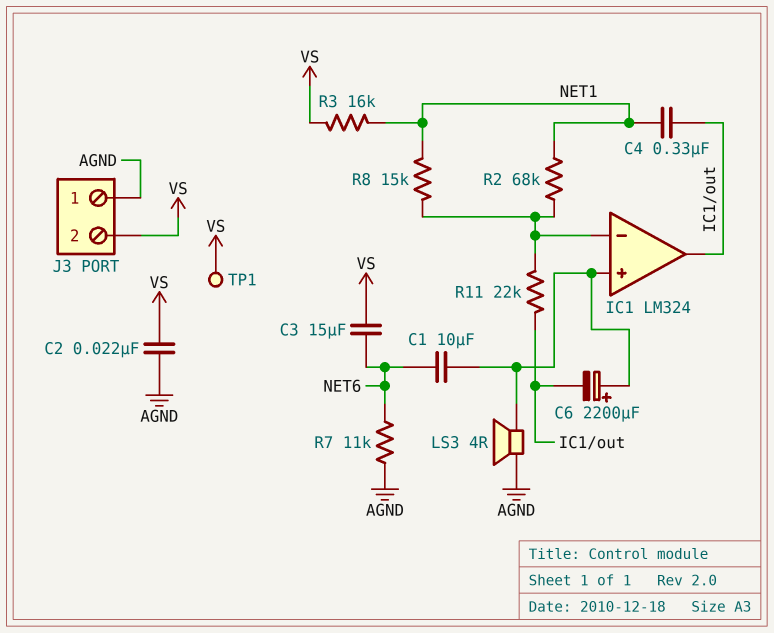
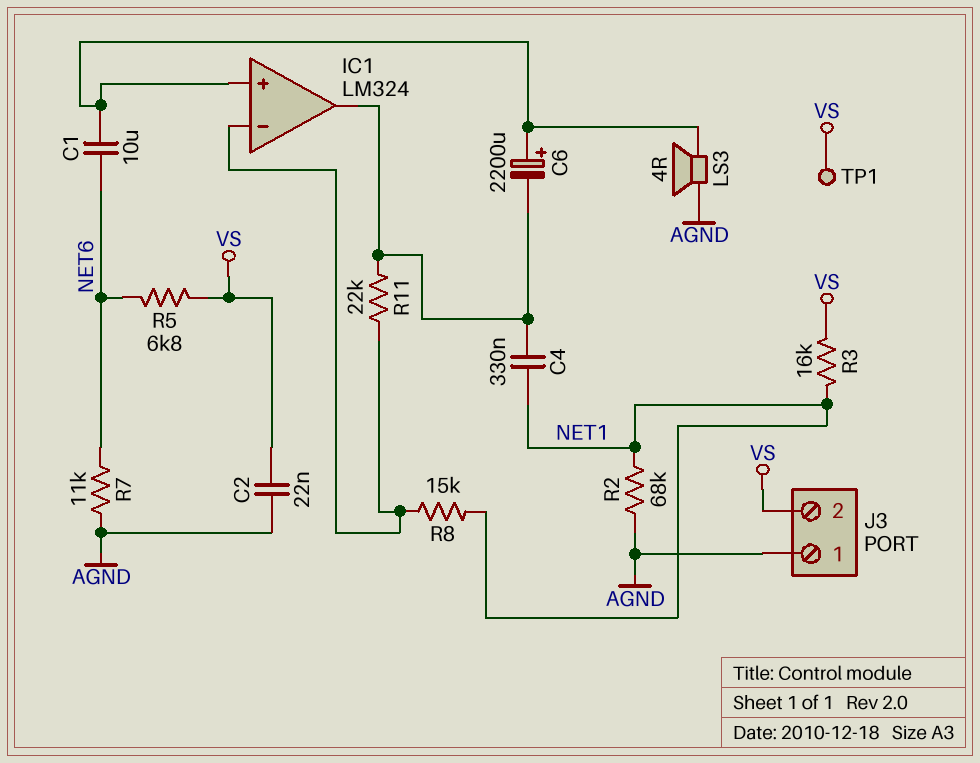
C3: 15uF (NET6, VS) -> none
R2: 68k (IC1/in-, NET1) -> 68k (AGND, NET1)
R5: none -> 6.8k (NET6, VS)

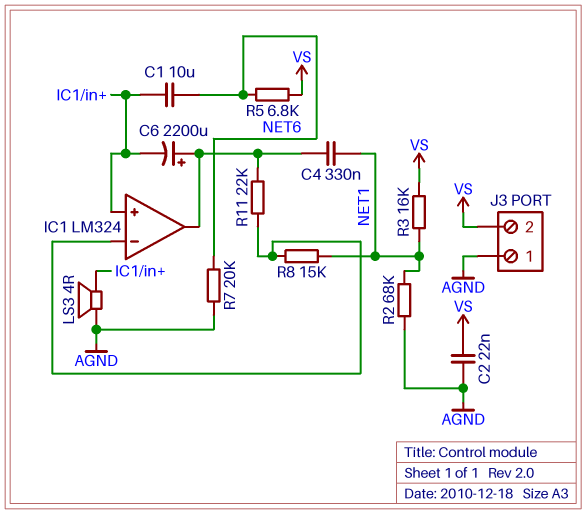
C6: 2200uF (plus IC1/in+, minus IC1/out) -> 2200uF (plus IC1/out, minus IC1/in+)
R7: 11k (AGND, NET6) -> 20k (AGND, NET6)
TP1: test point (VS) -> none

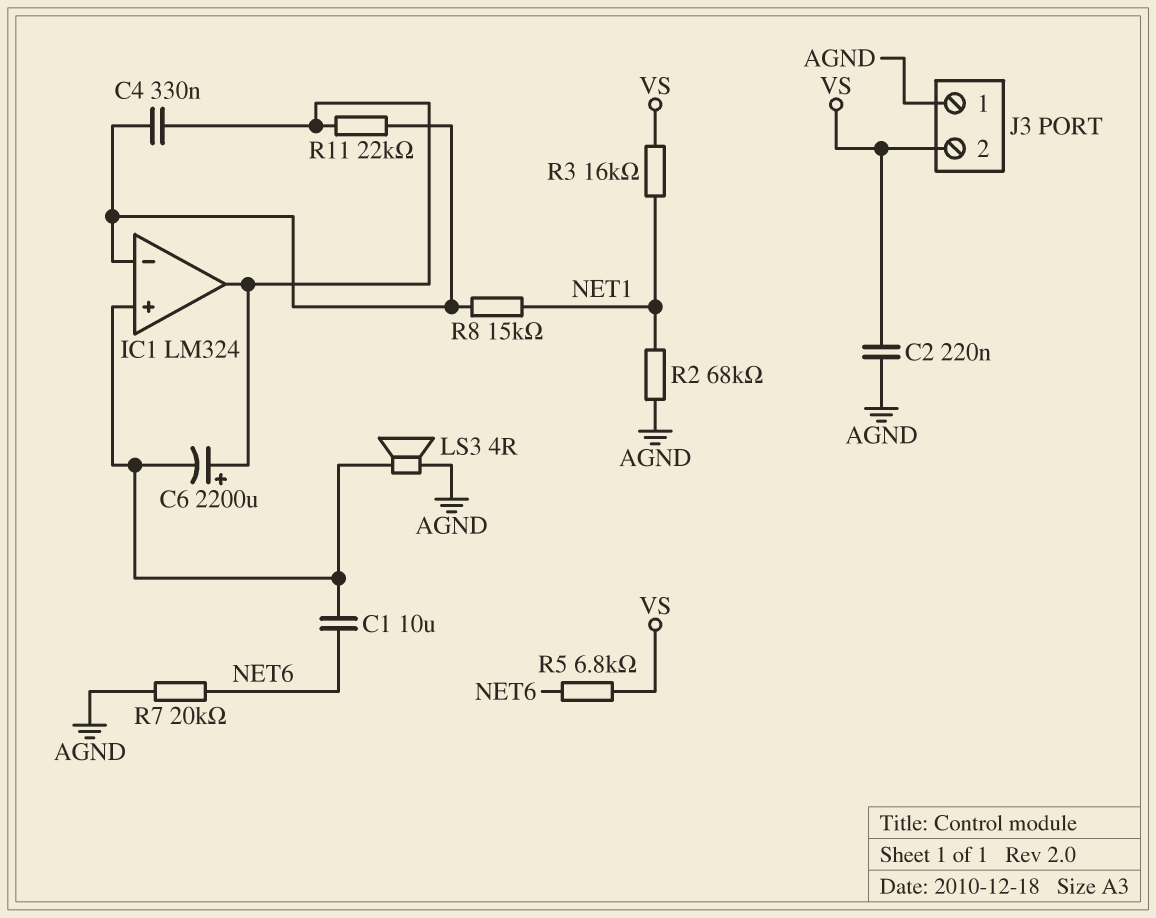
C2: 22nF (AGND, VS) -> 220nF (AGND, VS)
C4: 330nF (IC1/out, NET1) -> 330nF (IC1/in-, IC1/out)

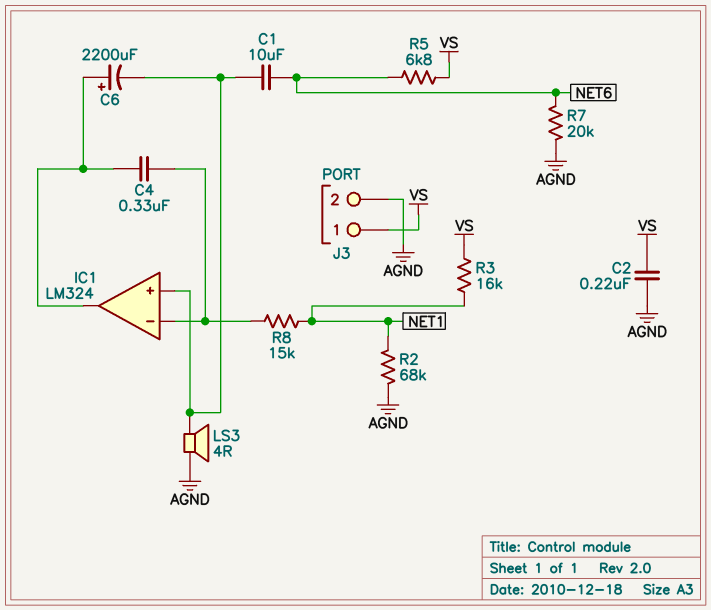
J3 pin 1: AGND -> VS
J3 pin 2: VS -> AGND
R11: 22k (IC1/in-, IC1/out) -> none

